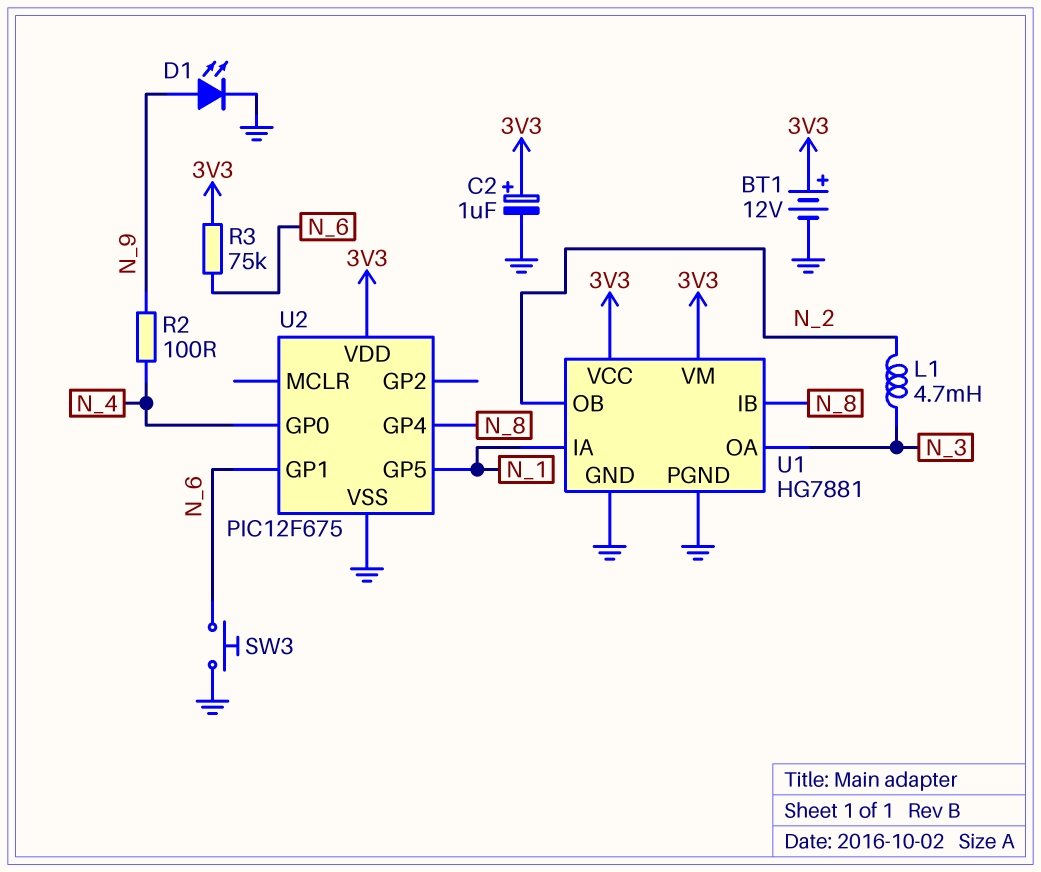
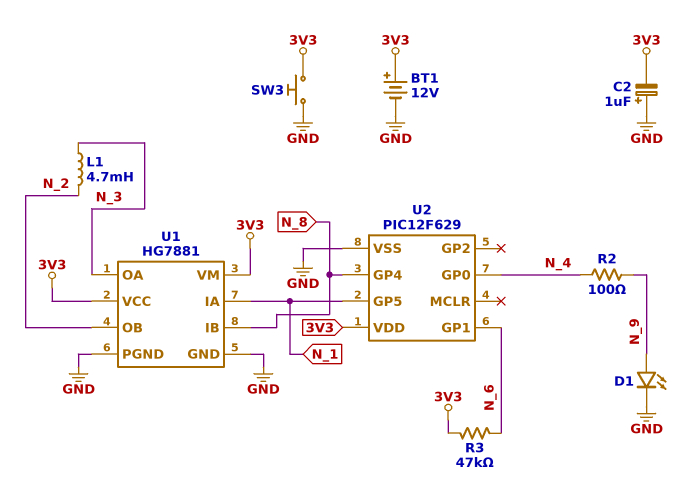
C2: 1uF (plus 3V3, minus GND) -> 1uF (plus GND, minus 3V3)
R3: 75k (3V3, N_6) -> 47k (3V3, N_6)
SW3: button (GND, N_6) -> button (3V3, GND)
U2: PIC12F675 -> PIC12F629

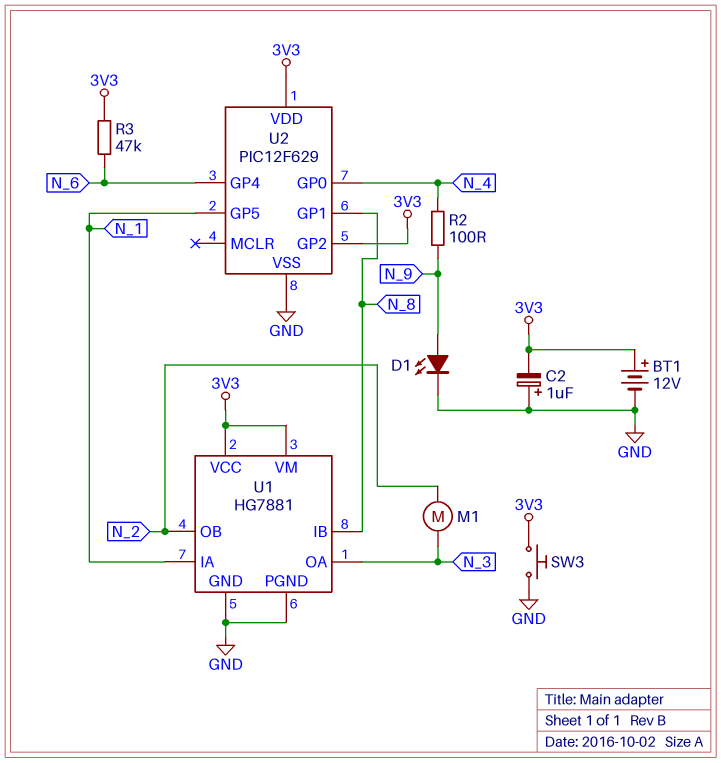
L1: 4.7mH (N_2, N_3) -> none
M1: none -> motor (N_2, N_3)
U2 pin GP1: N_6 -> N_8
U2 pin GP2: none -> 3V3
U2 pin GP4: N_8 -> N_6

